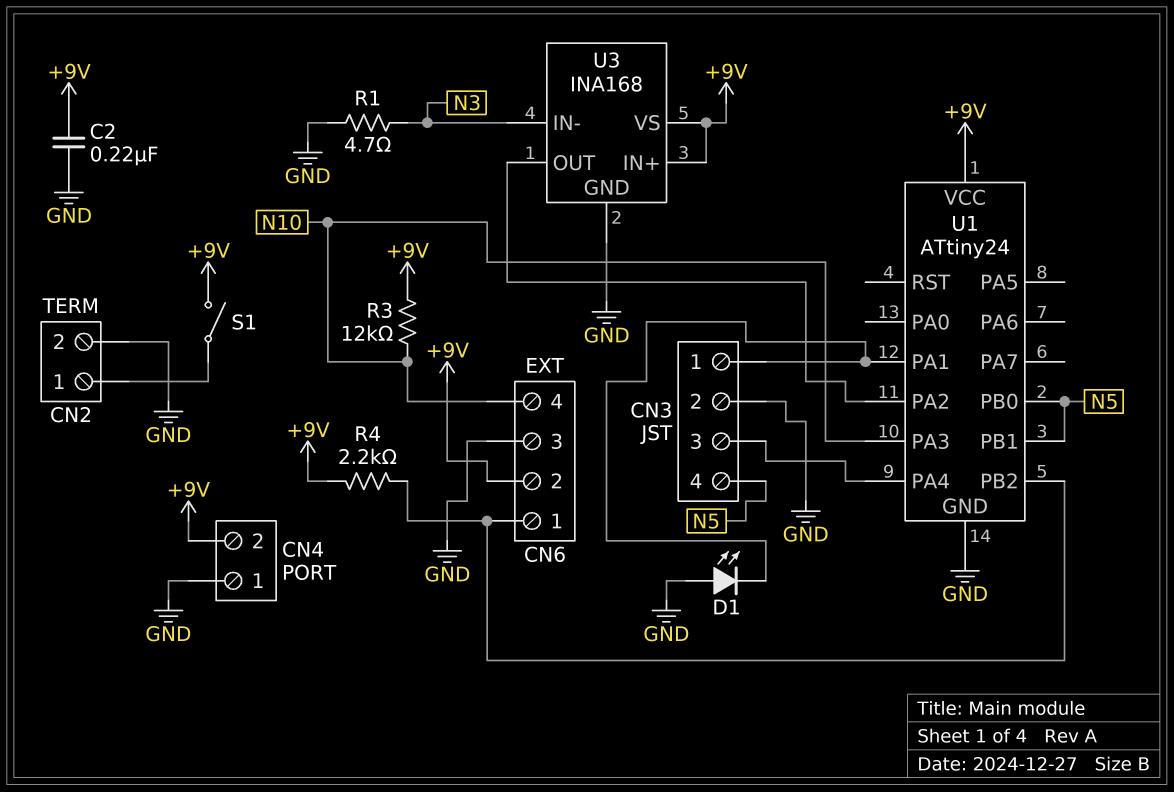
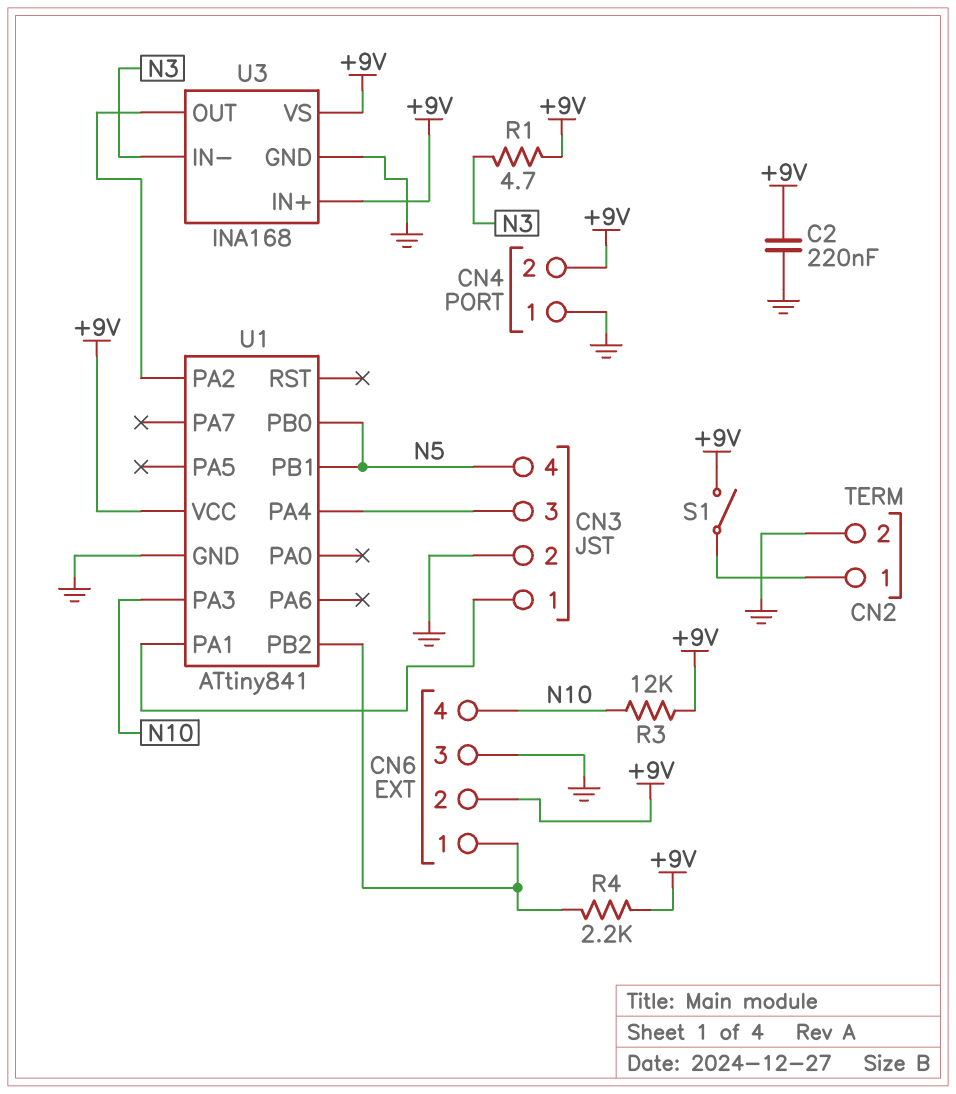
D1: LED (A GND, K CN3/1) -> none
R1: 4.7 (GND, N3) -> 4.7 (+9V, N3)
U1: ATtiny24 -> ATtiny841

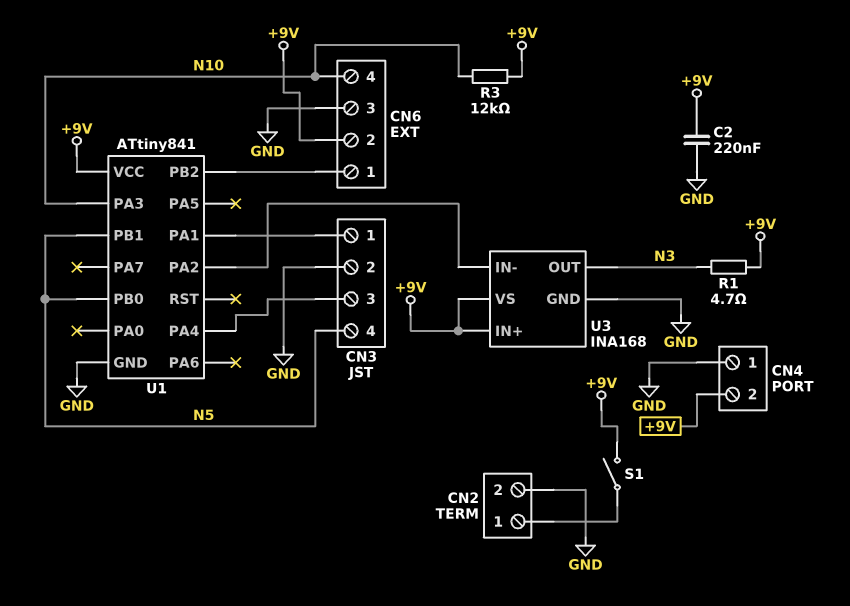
R4: 2.2k (+9V, CN6/1) -> none
U3 pin IN-: N3 -> U1/PA2
U3 pin OUT: U1/PA2 -> N3

